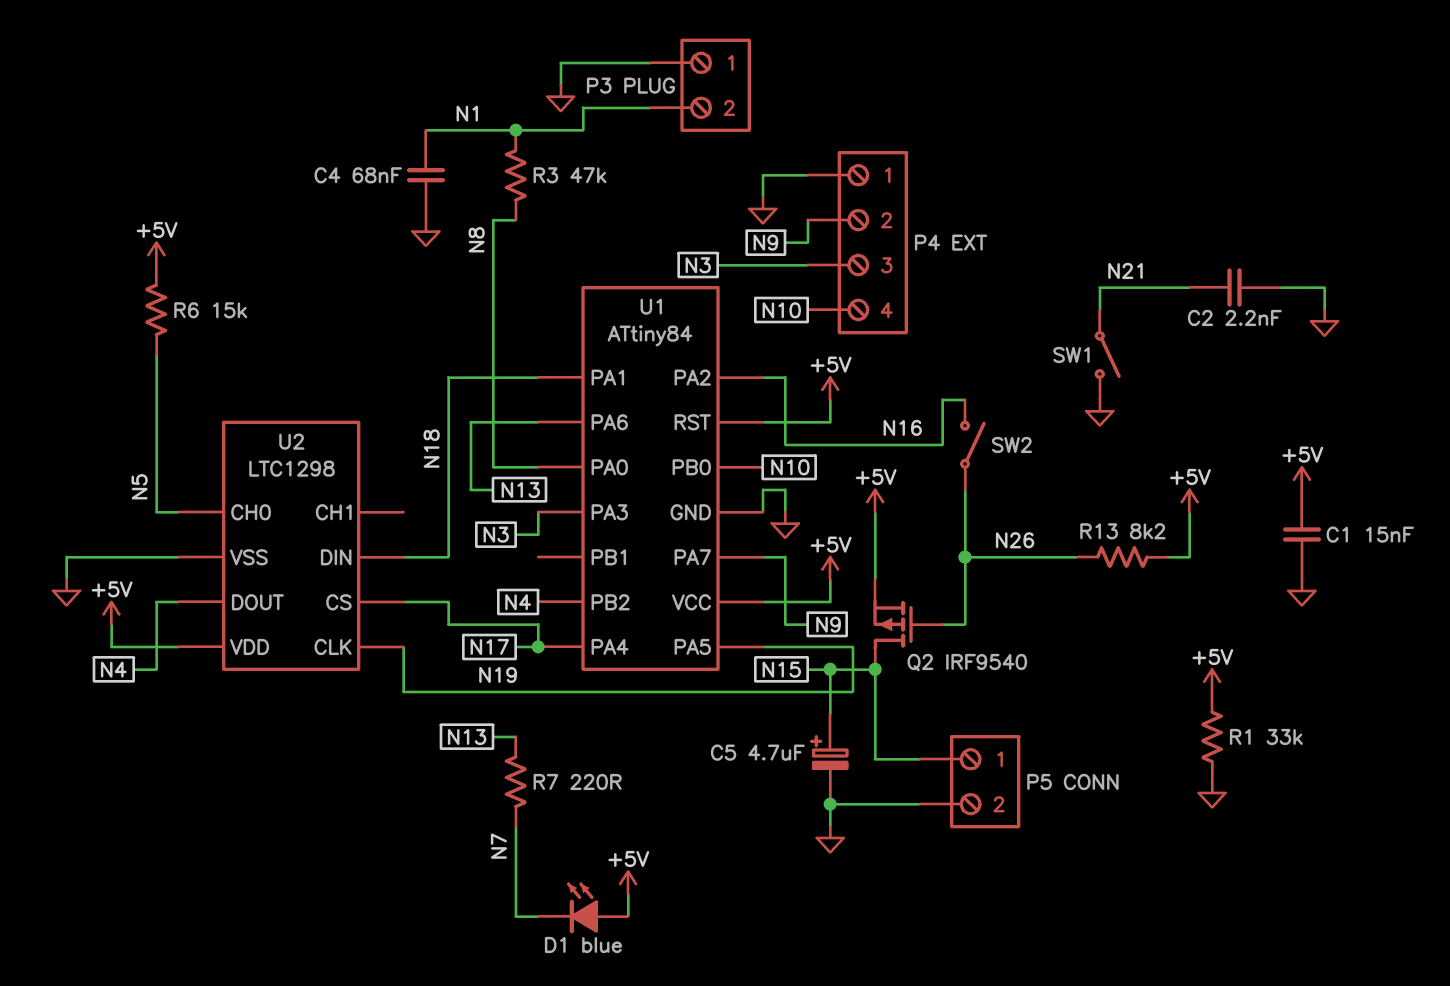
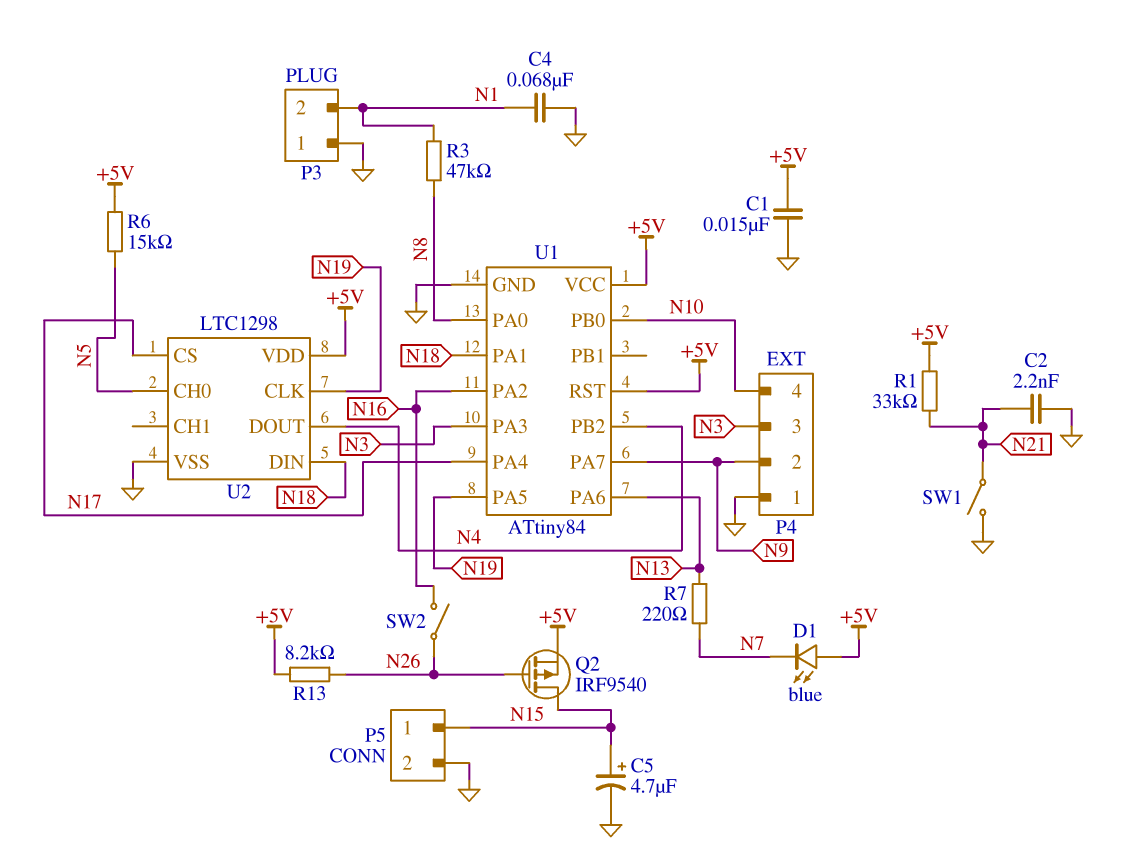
R1: 33k (+5V, GND) -> 33k (+5V, N21)

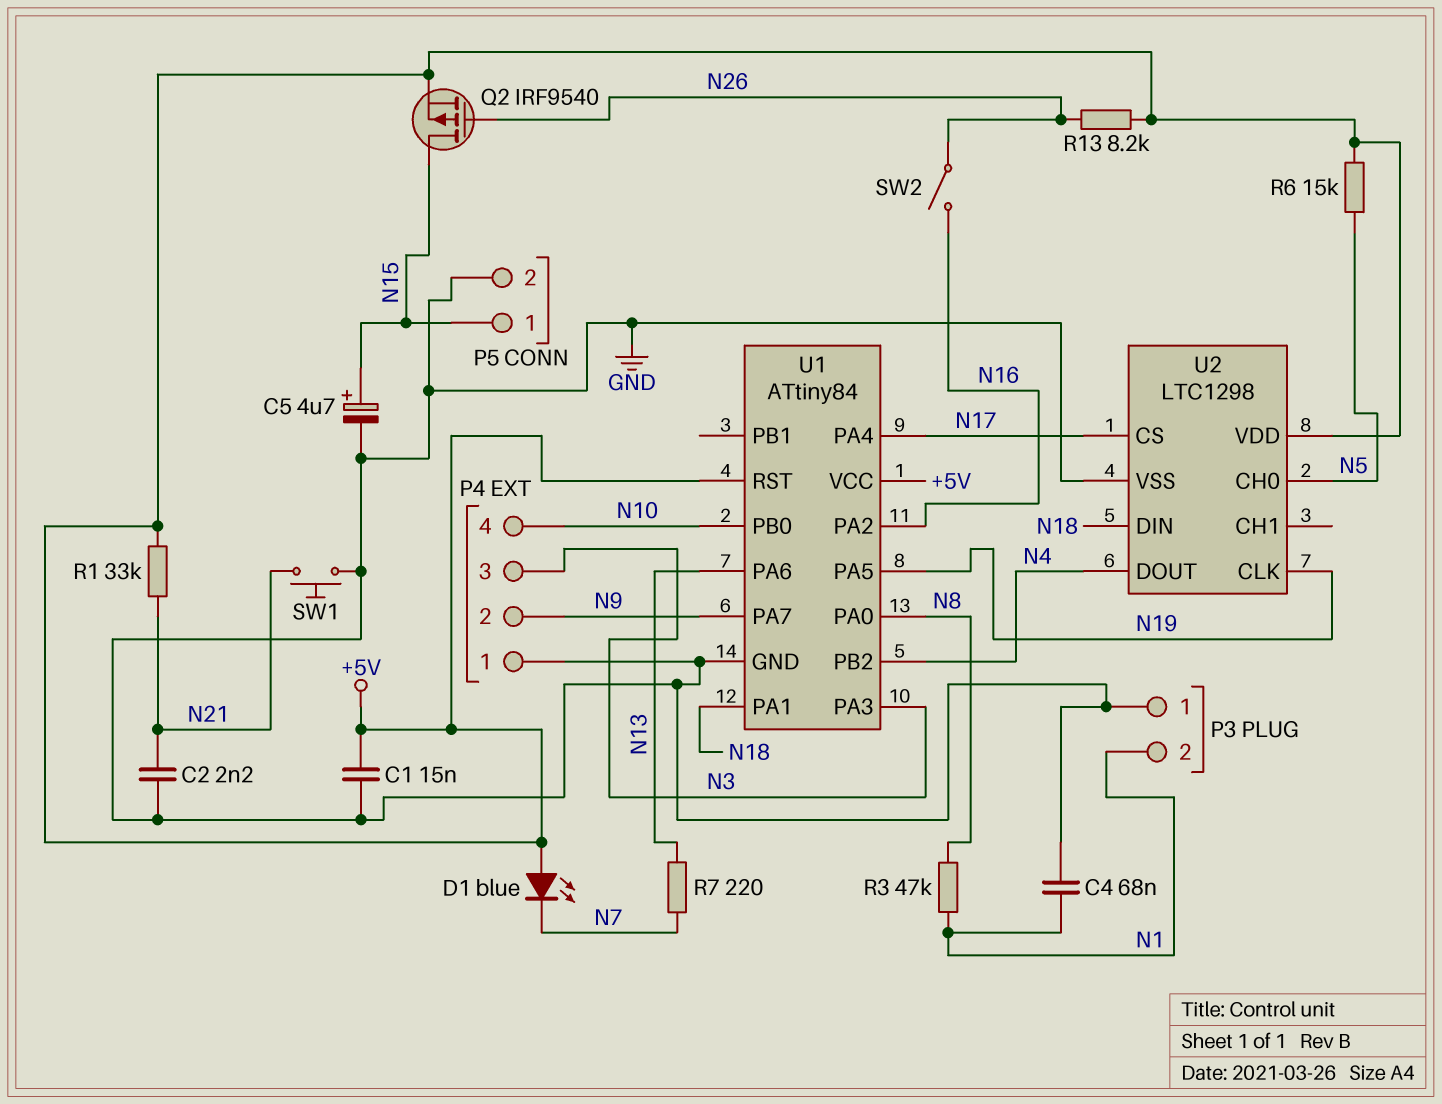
SW1: switch (GND, N21) -> button (GND, N21)

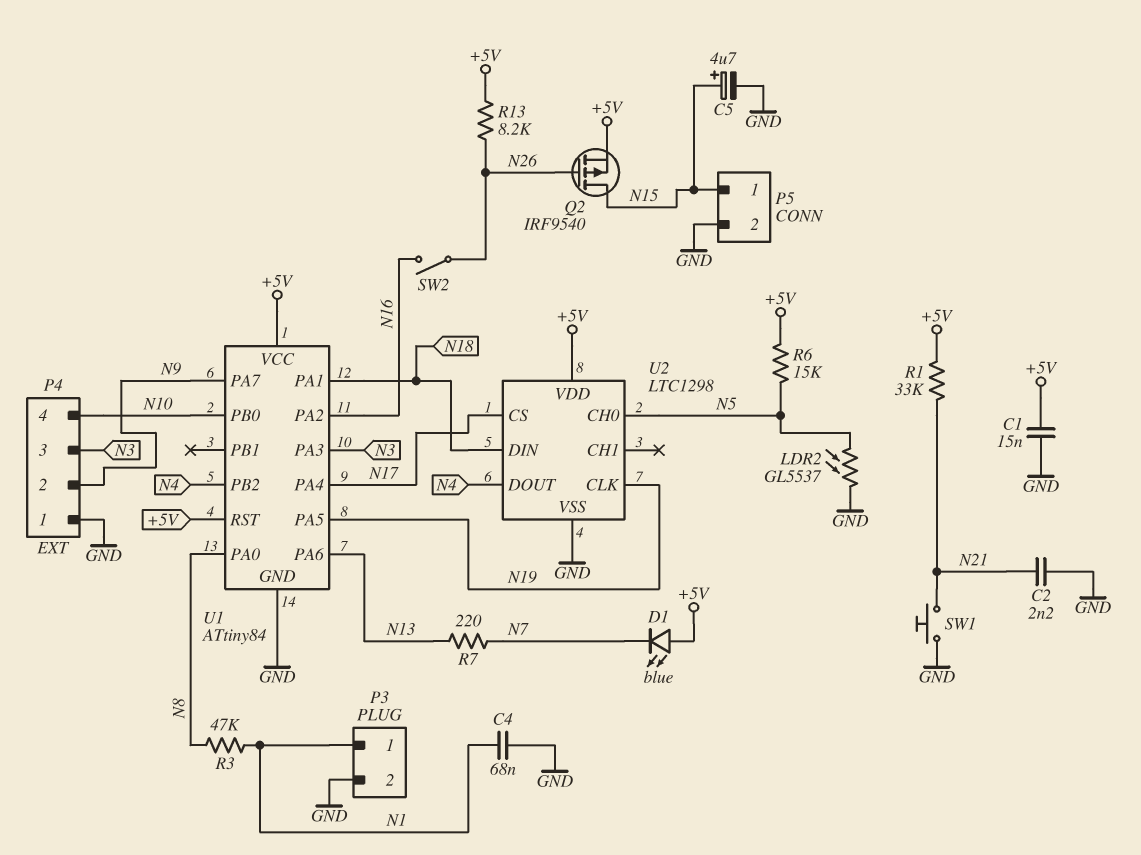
LDR2: none -> GL5537 (GND, N5)
P3 pin 1: GND -> N1
P3 pin 2: N1 -> GND

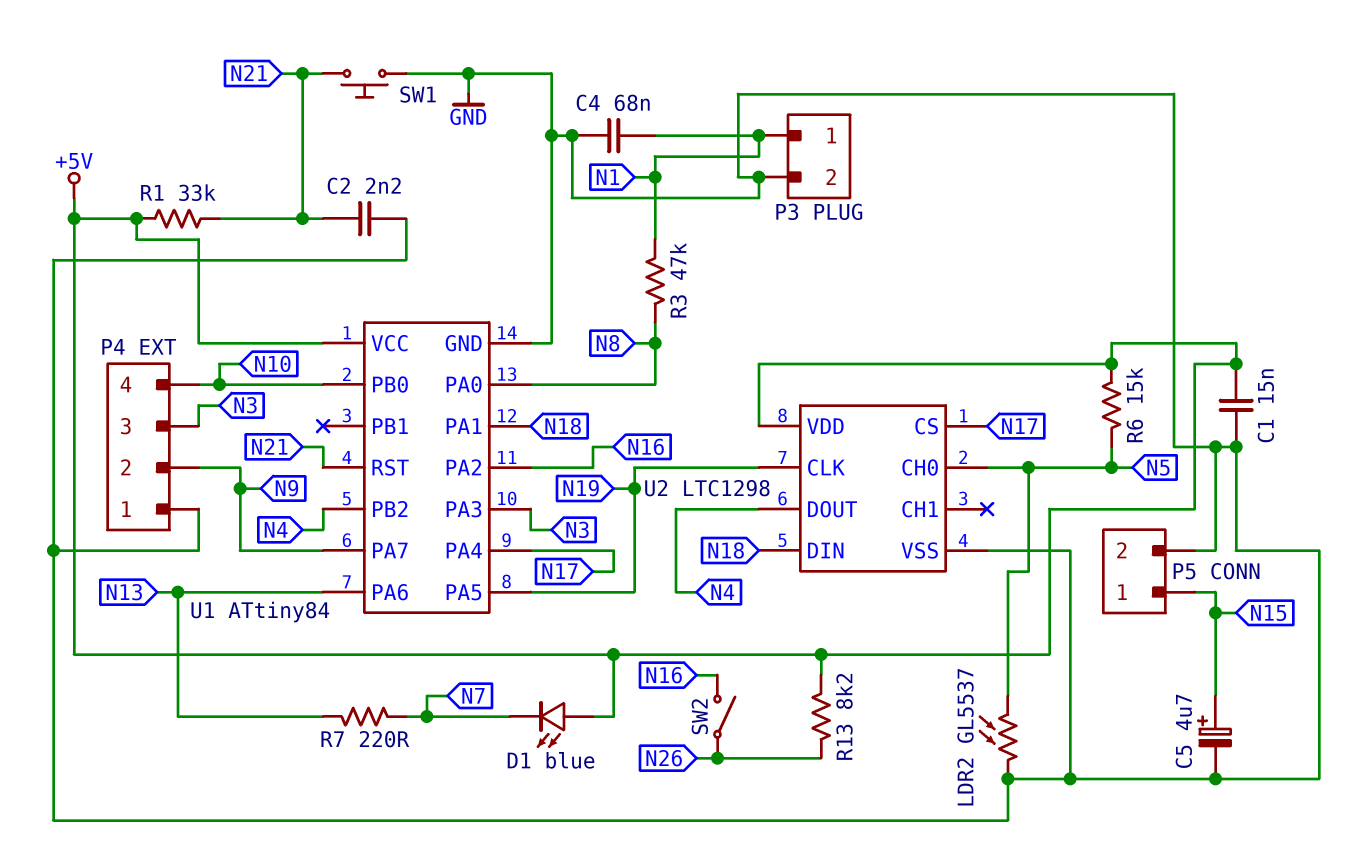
Q2: PMOS IRF9540 (G N26, D N15, S +5V) -> none
U1 pin RST: +5V -> N21

